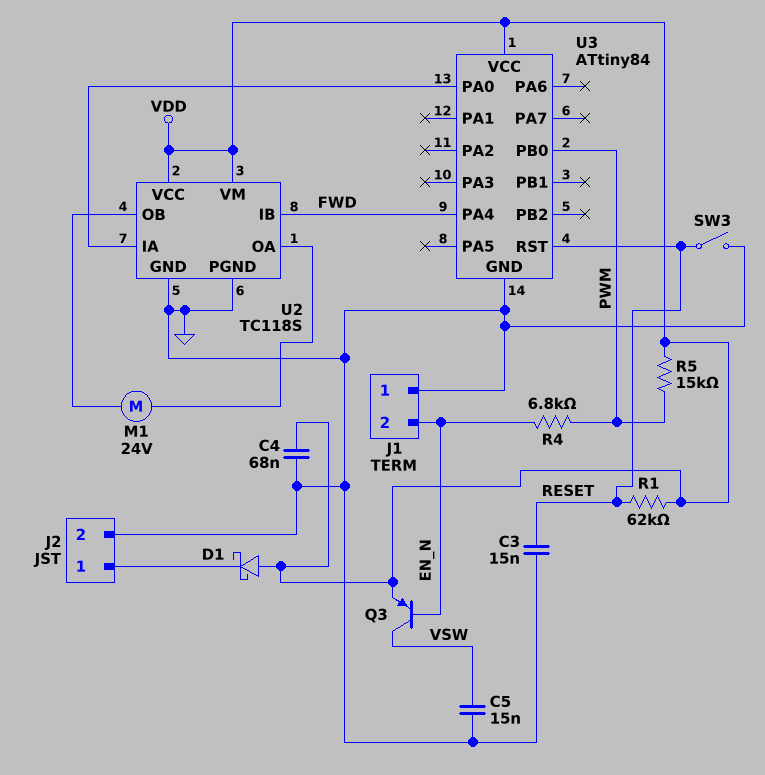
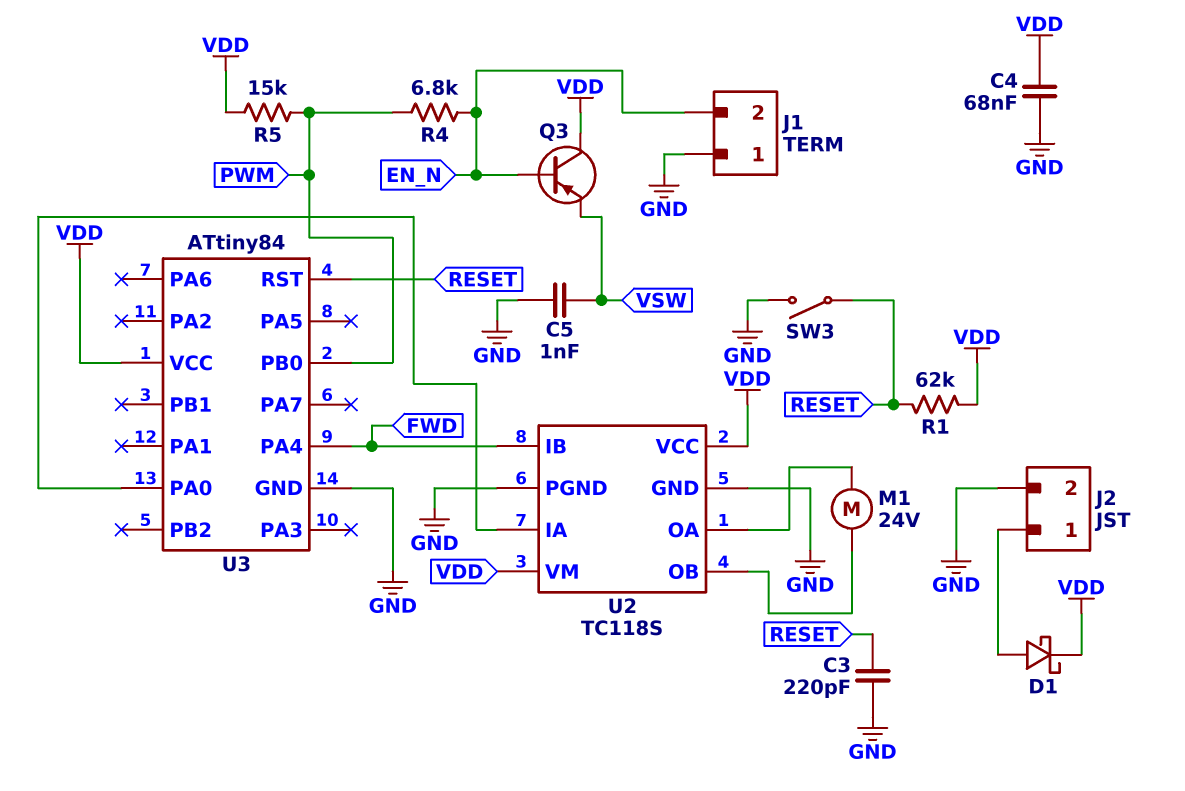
C3: 15nF (GND, RESET) -> 220pF (GND, RESET)
C5: 15nF (GND, VSW) -> 1nF (GND, VSW)
D1: schottky (A VDD, K J2/1) -> schottky (A J2/1, K VDD)
Q3: PNP (B EN_N, C VSW, E VDD) -> PNP (B EN_N, C VDD, E VSW)

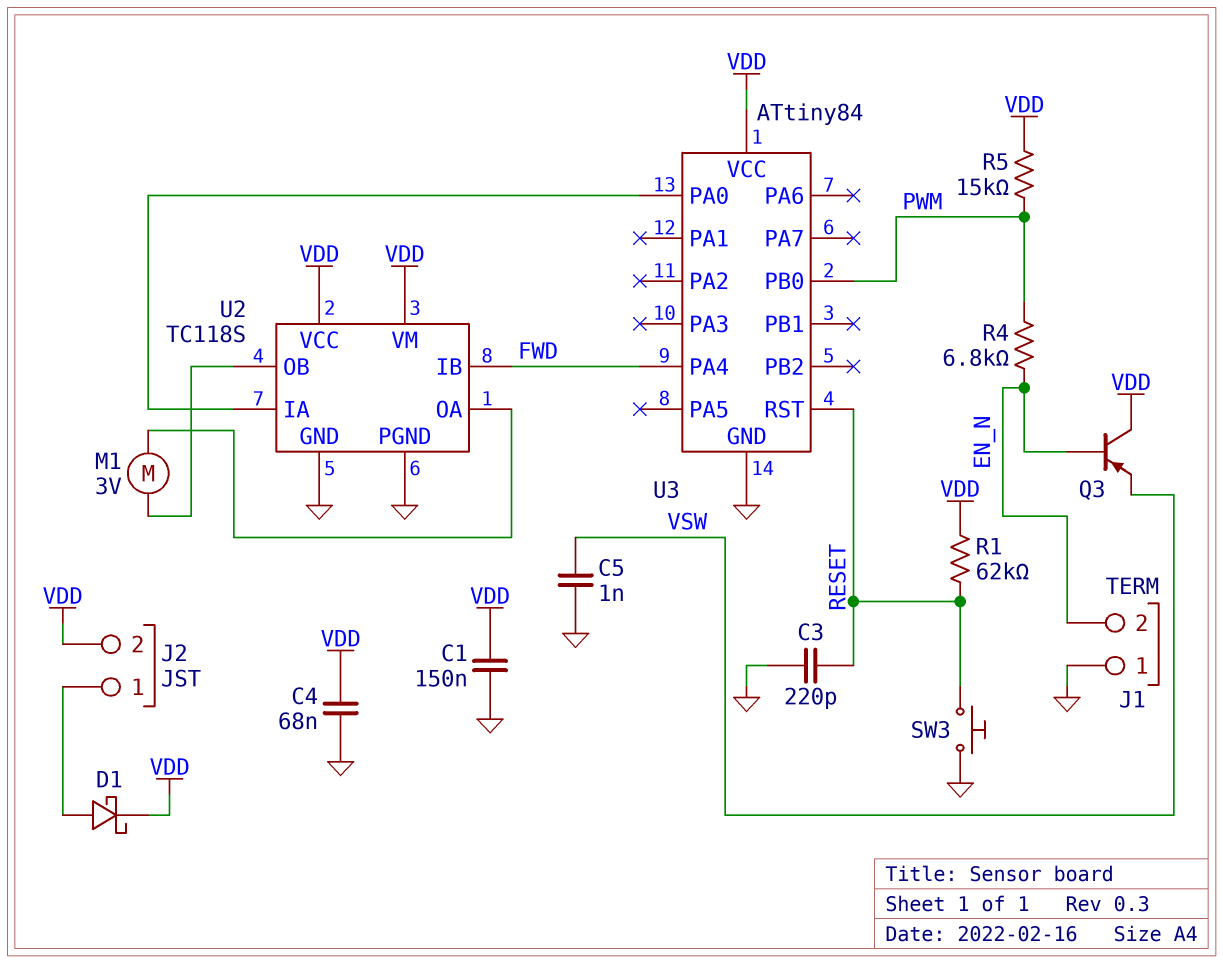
C1: none -> 150nF (GND, VDD)
J2 pin 2: GND -> VDD
M1: motor 24V (U2/OA, U2/OB) -> motor 3V (U2/OA, U2/OB)
SW3: switch (GND, RESET) -> button (GND, RESET)

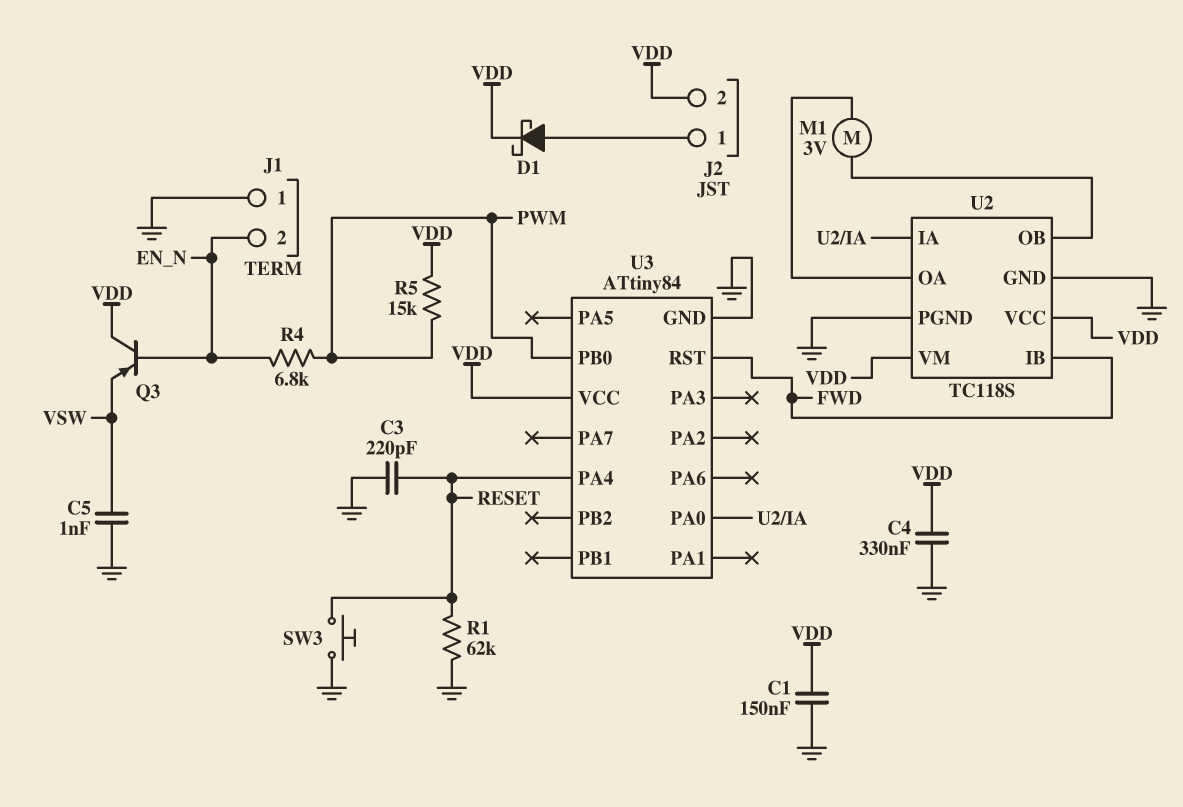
C4: 68nF (GND, VDD) -> 330nF (GND, VDD)
R1: 62k (RESET, VDD) -> 62k (GND, RESET)
U3 pin PA4: FWD -> RESET
U3 pin RST: RESET -> FWD

